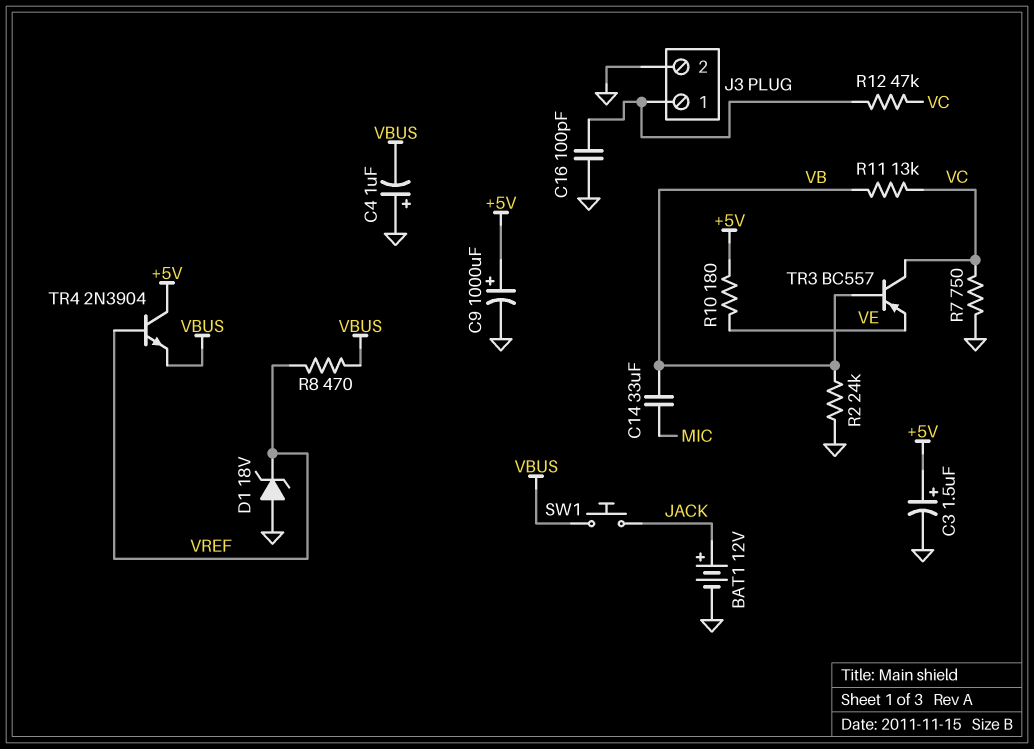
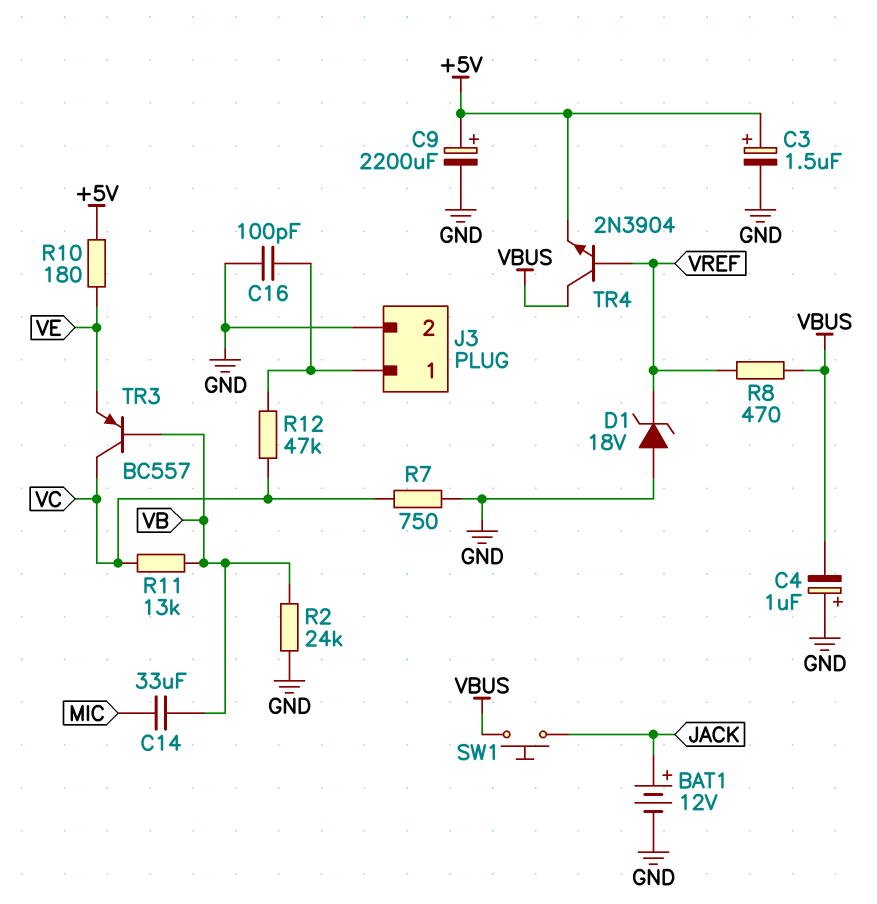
C9: 1000uF (plus +5V, minus GND) -> 2200uF (plus +5V, minus GND)
TR4: NPN 2N3904 (B VREF, C +5V, E VBUS) -> NPN 2N3904 (B VREF, C VBUS, E +5V)

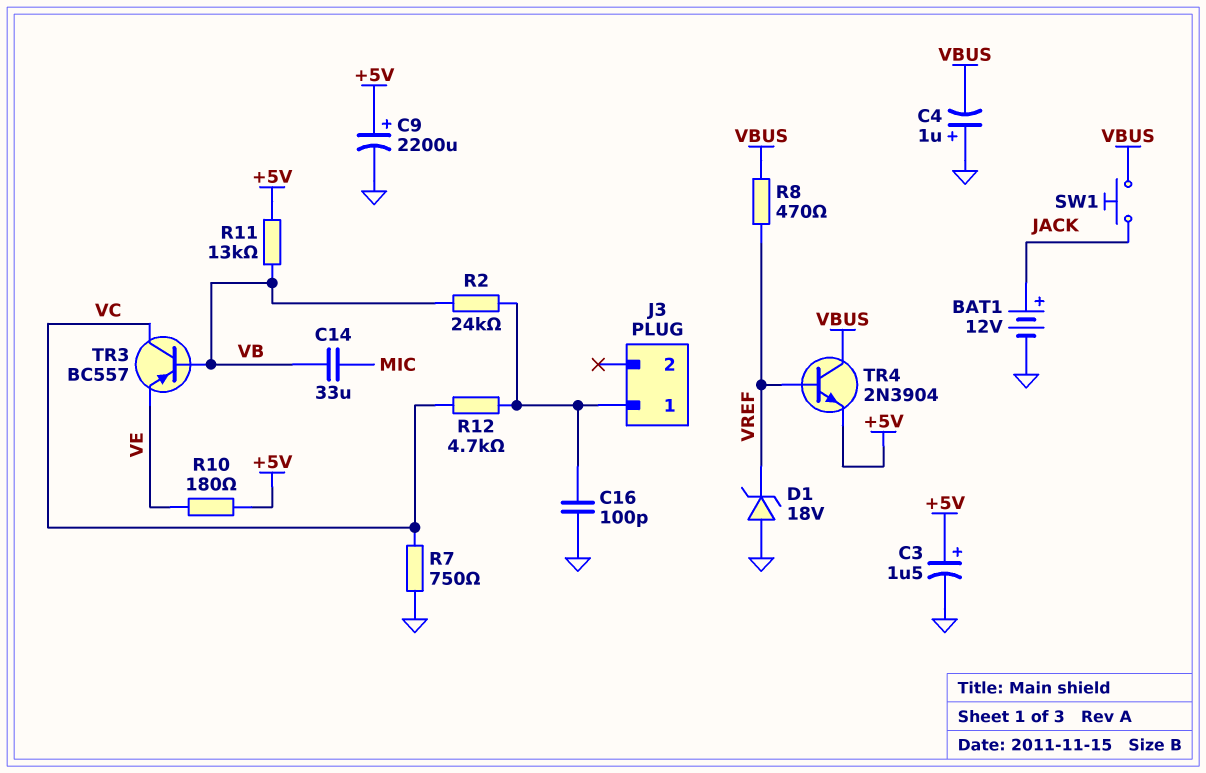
J3 pin 2: GND -> none
R2: 24k (GND, VB) -> 24k (J3/1, VB)
R11: 13k (VB, VC) -> 13k (+5V, VB)
R12: 47k (J3/1, VC) -> 4.7k (J3/1, VC)

